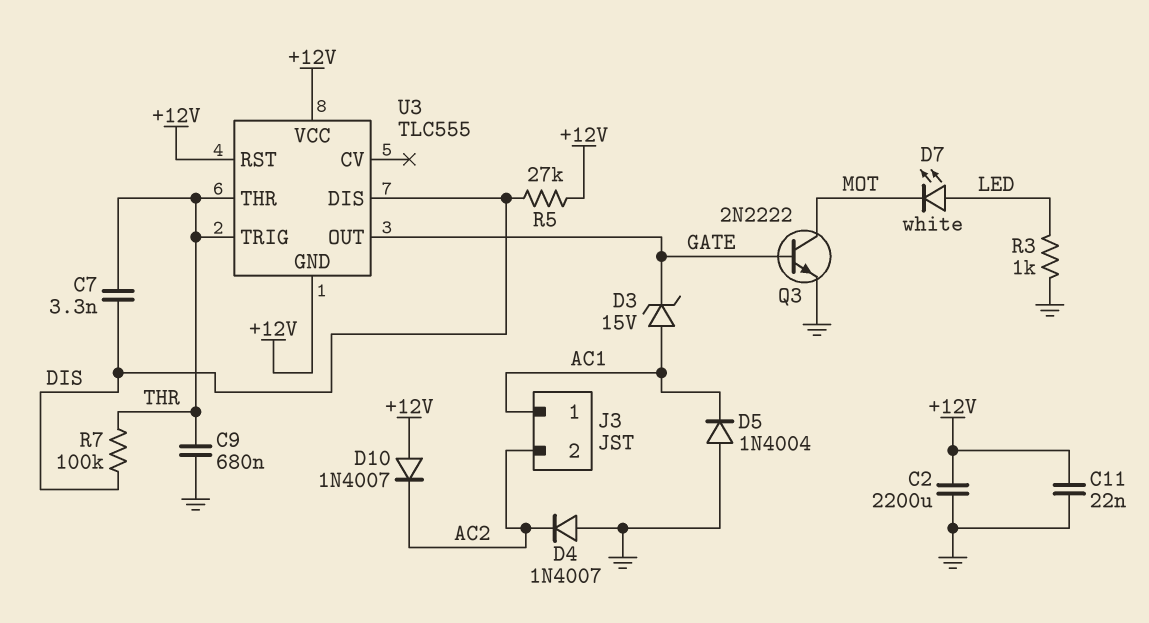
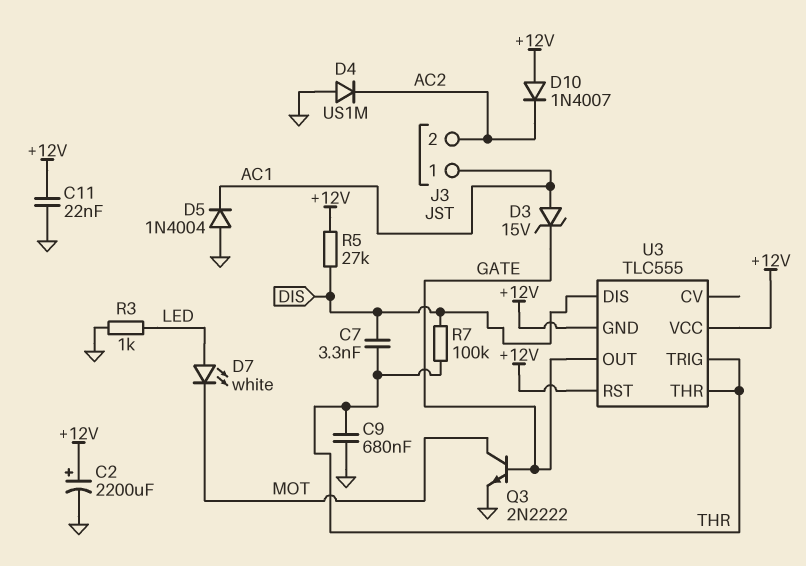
C2: 2200uF (+12V, GND) -> 2200uF (plus +12V, minus GND)
D4: diode 1N4007 (A GND, K AC2) -> diode US1M (A GND, K AC2)

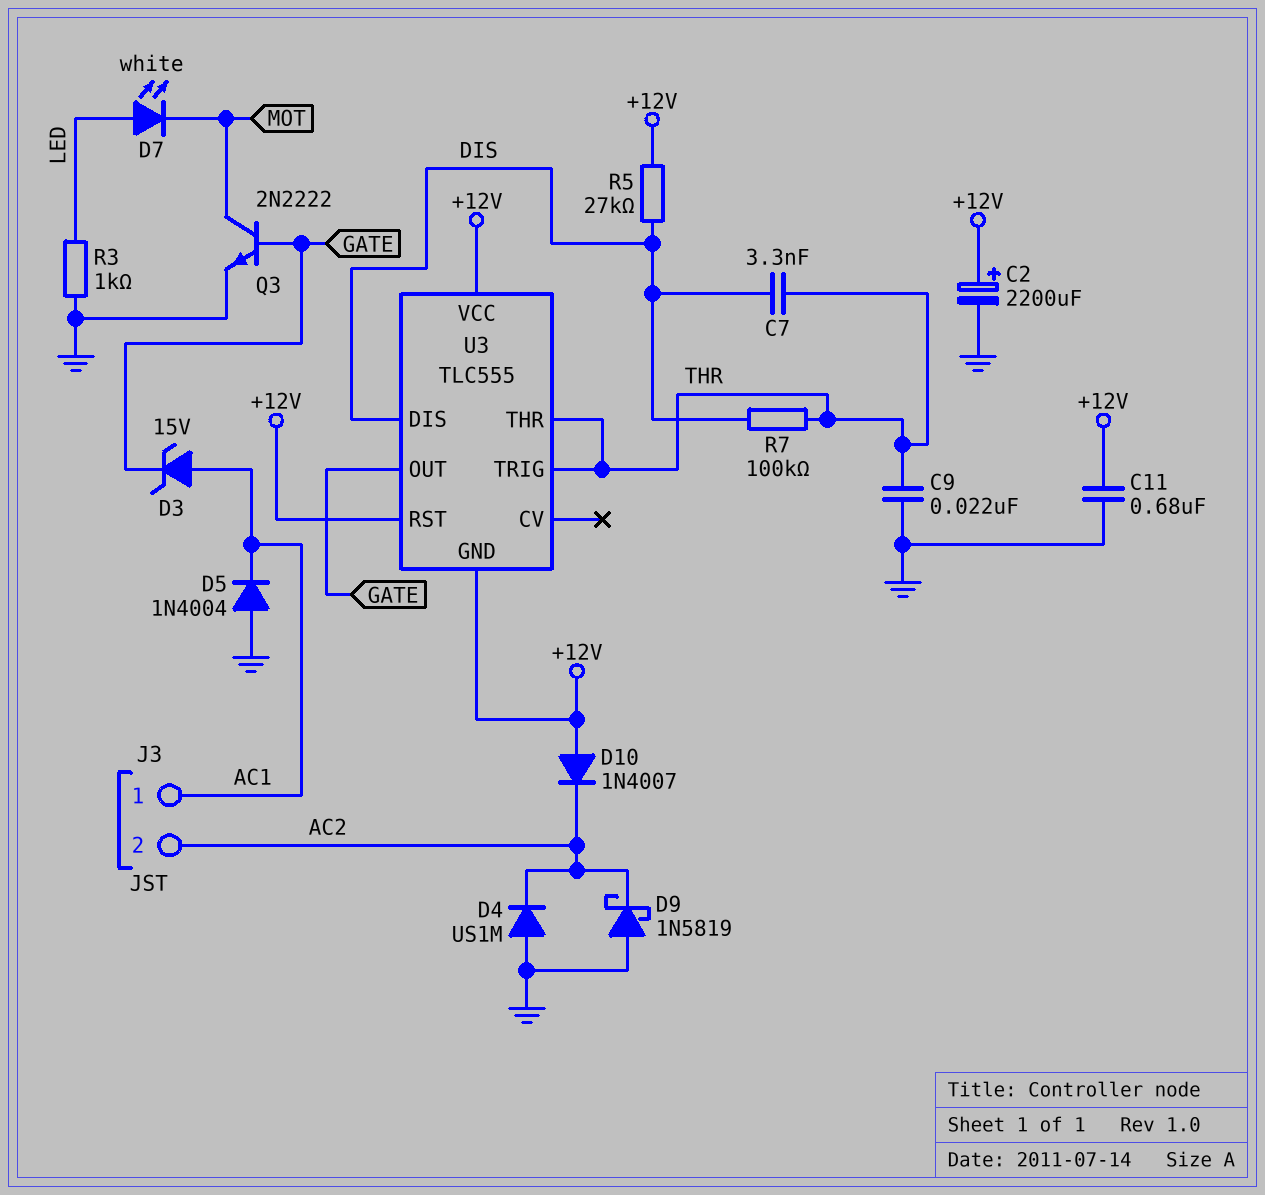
C9: 680nF (GND, THR) -> 22nF (GND, THR)
C11: 22nF (+12V, GND) -> 680nF (+12V, GND)
D9: none -> schottky 1N5819 (A GND, K AC2)

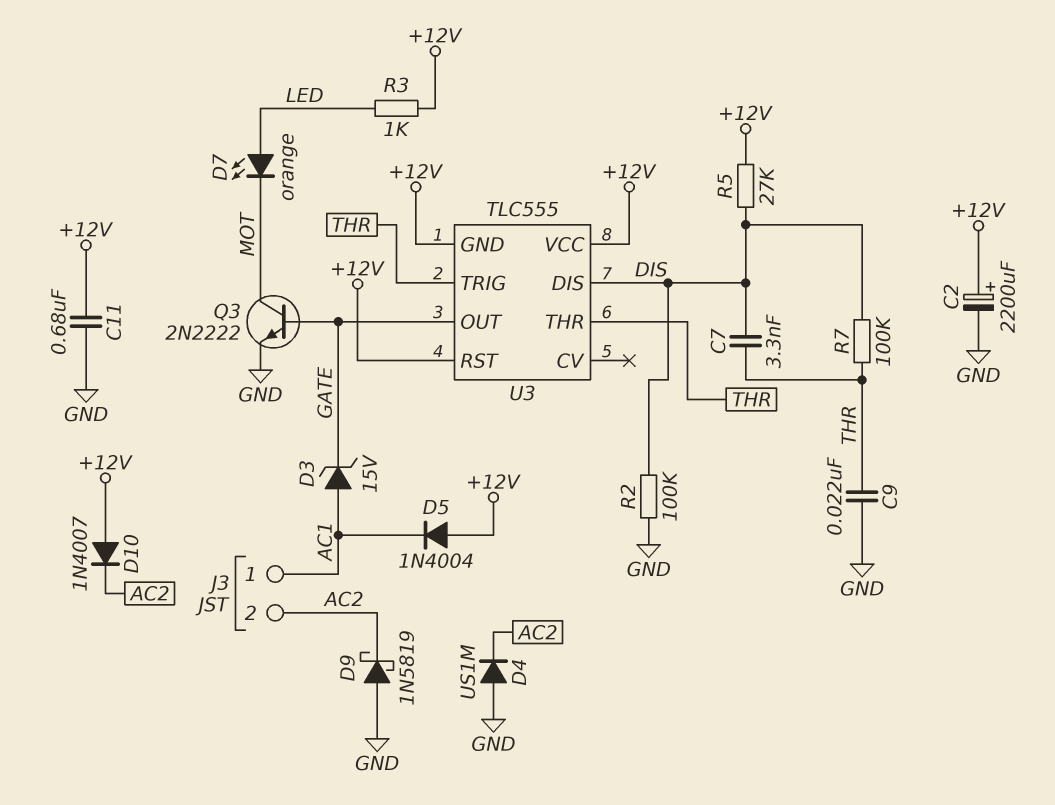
D5: diode 1N4004 (A GND, K AC1) -> diode 1N4004 (A +12V, K AC1)
D7: LED white (A LED, K MOT) -> LED orange (A LED, K MOT)
R2: none -> 100k (DIS, GND)
R3: 1k (GND, LED) -> 1k (+12V, LED)

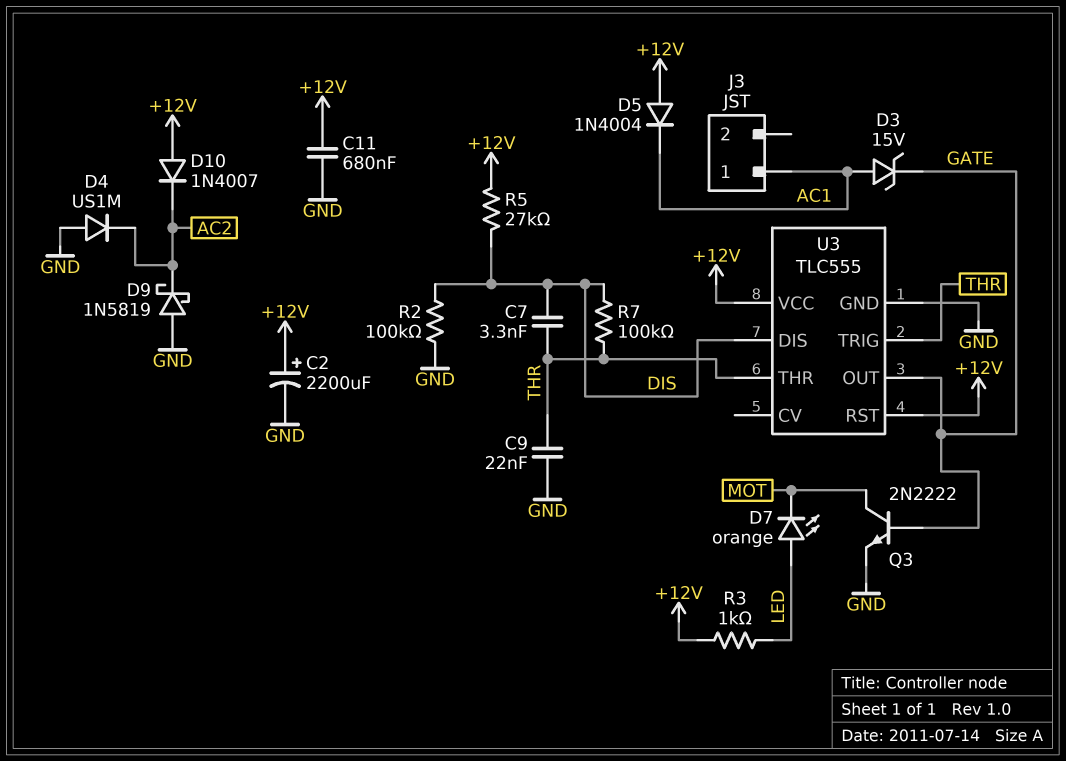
J3 pin 2: AC2 -> none
U3 pin GND: +12V -> GND

